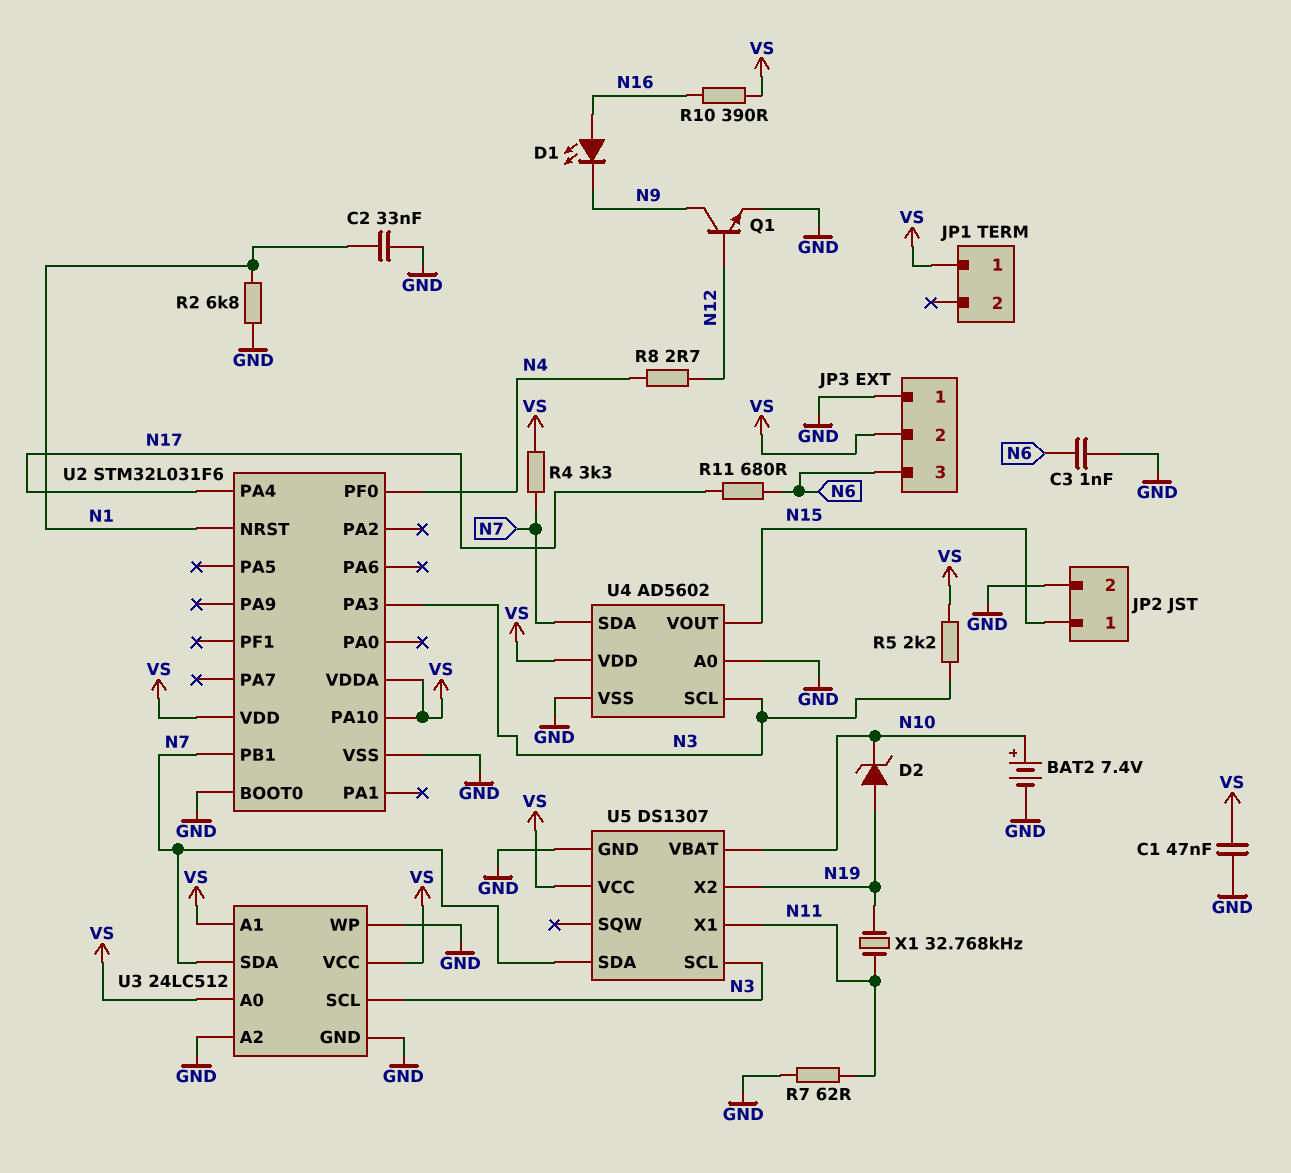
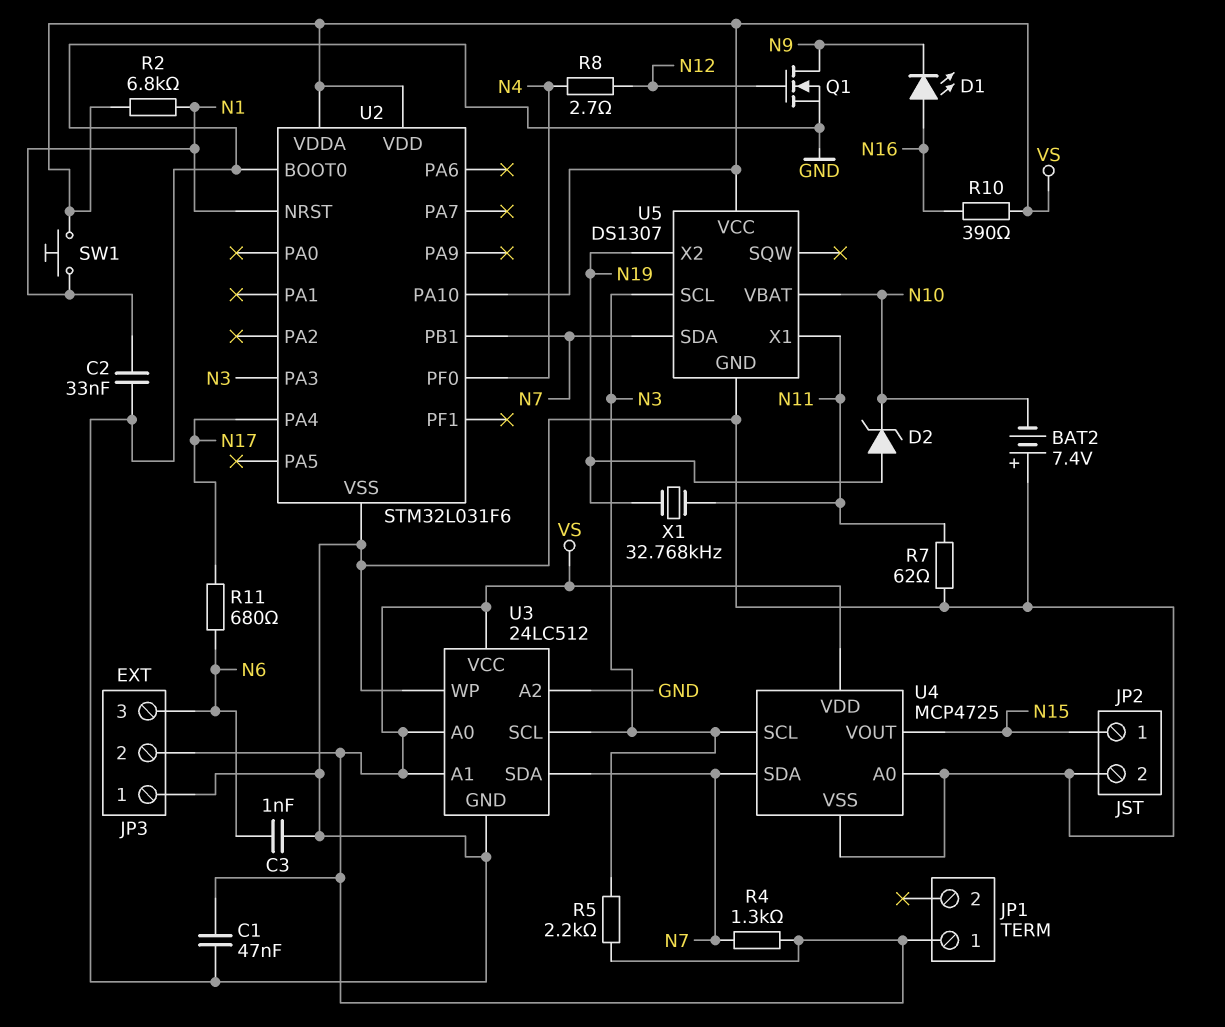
BAT2: 7.4V (plus N10, minus GND) -> 7.4V (plus GND, minus N10)
Q1: NPN (B N12, C N9, E GND) -> NMOS (G N12, D N9, S GND)
R2: 6.8k (GND, N1) -> 6.8k (N1, VS)
R4: 3.3k (N7, VS) -> 1.3k (N7, VS)
SW1: none -> button (N1, VS)
U4: AD5602 -> MCP4725

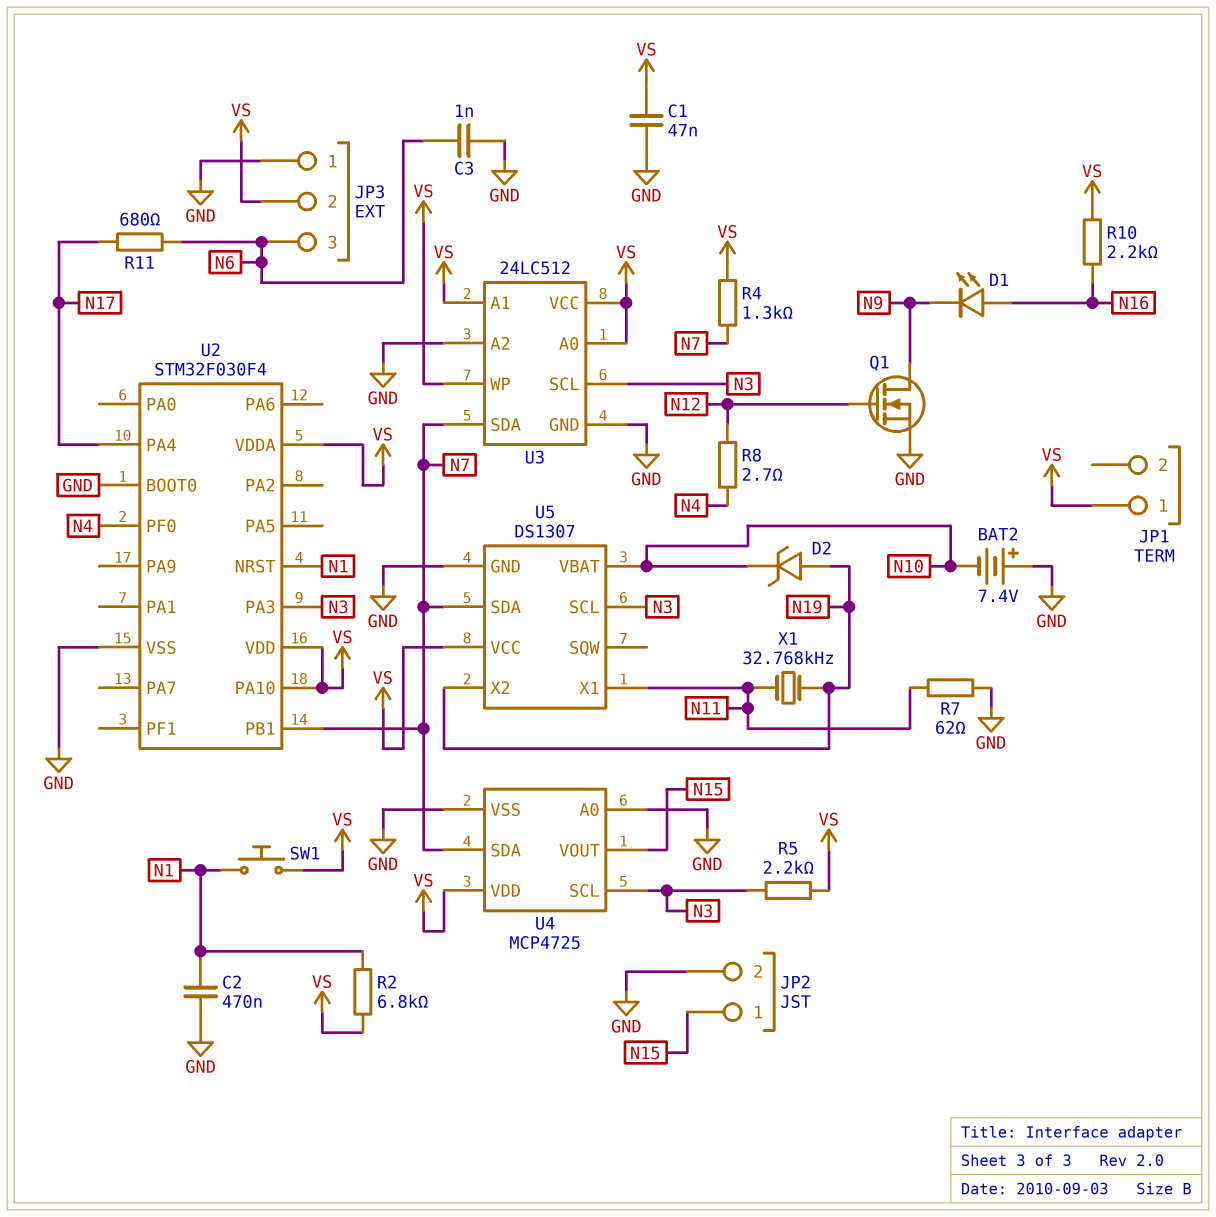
C2: 33nF (GND, N1) -> 470nF (GND, N1)
R10: 390 (N16, VS) -> 2.2k (N16, VS)
U2: STM32L031F6 -> STM32F030F4
U3 pin WP: GND -> VS

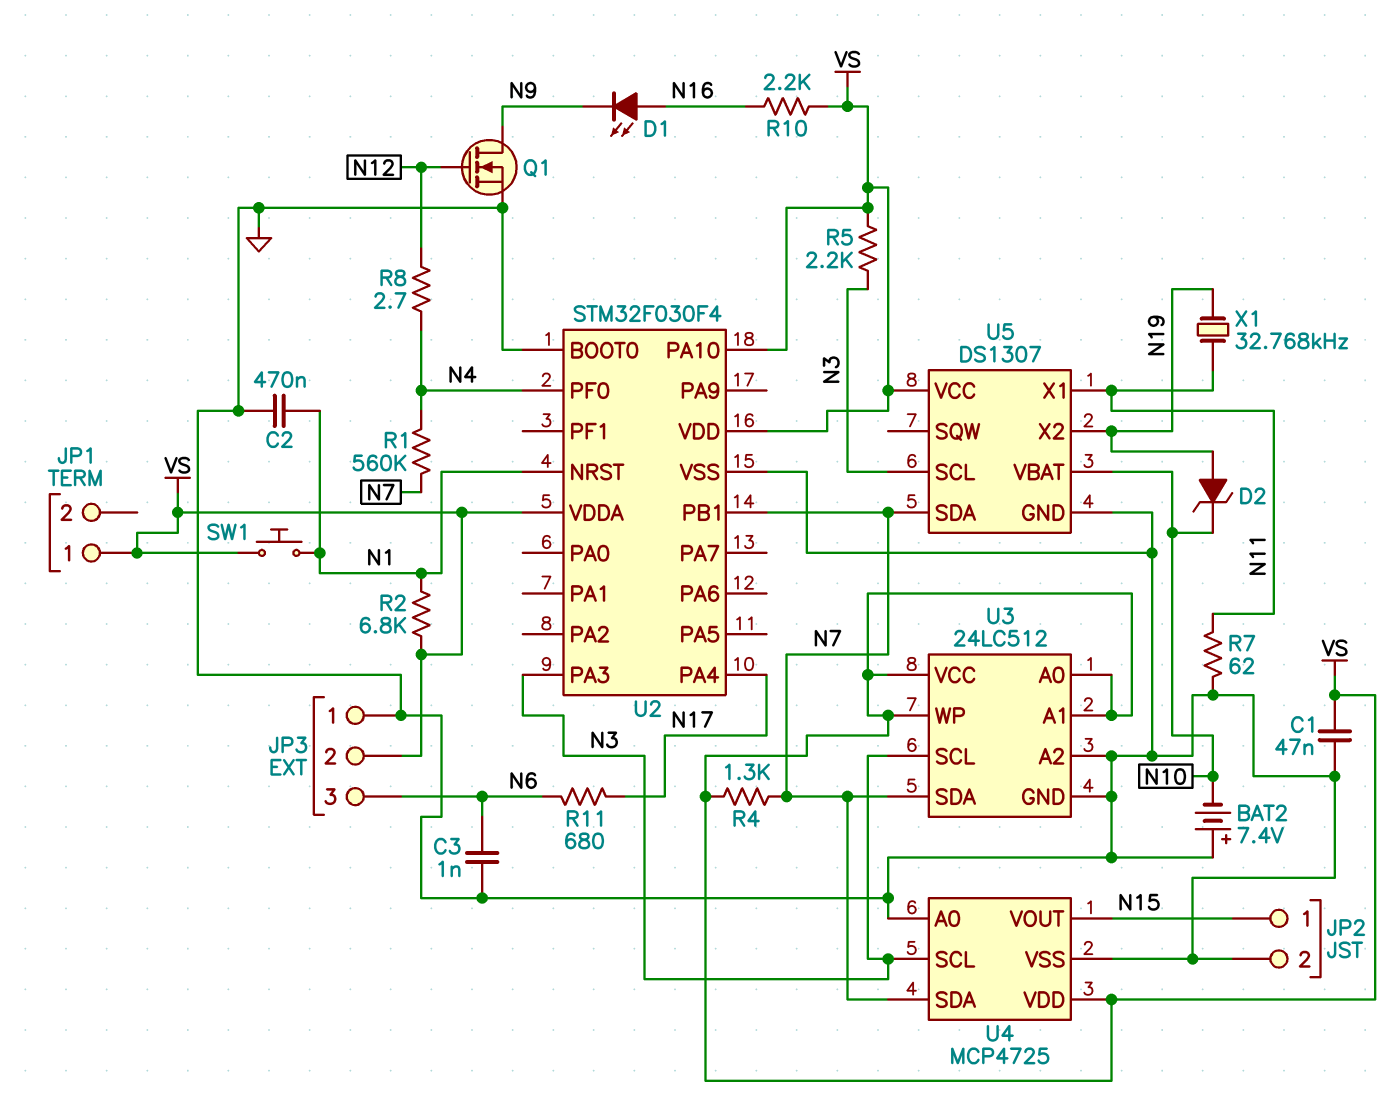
R1: none -> 560k (N4, N7)

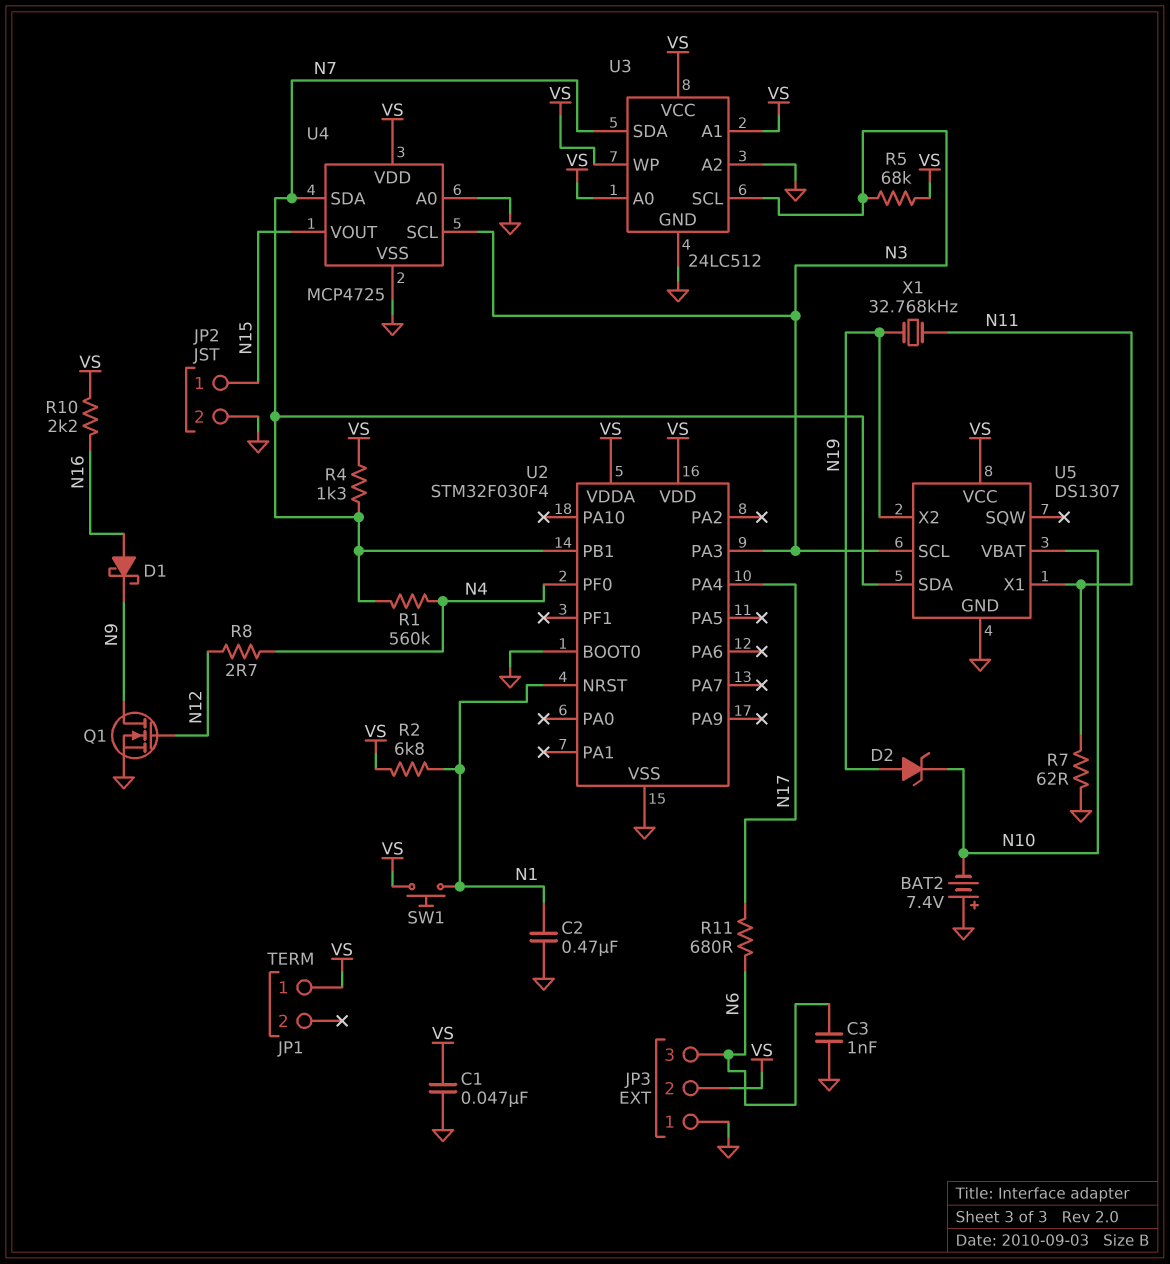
D1: LED (A N16, K N9) -> schottky (A N16, K N9)
R5: 2.2k (N3, VS) -> 68k (N3, VS)
U2 pin PA10: VS -> none

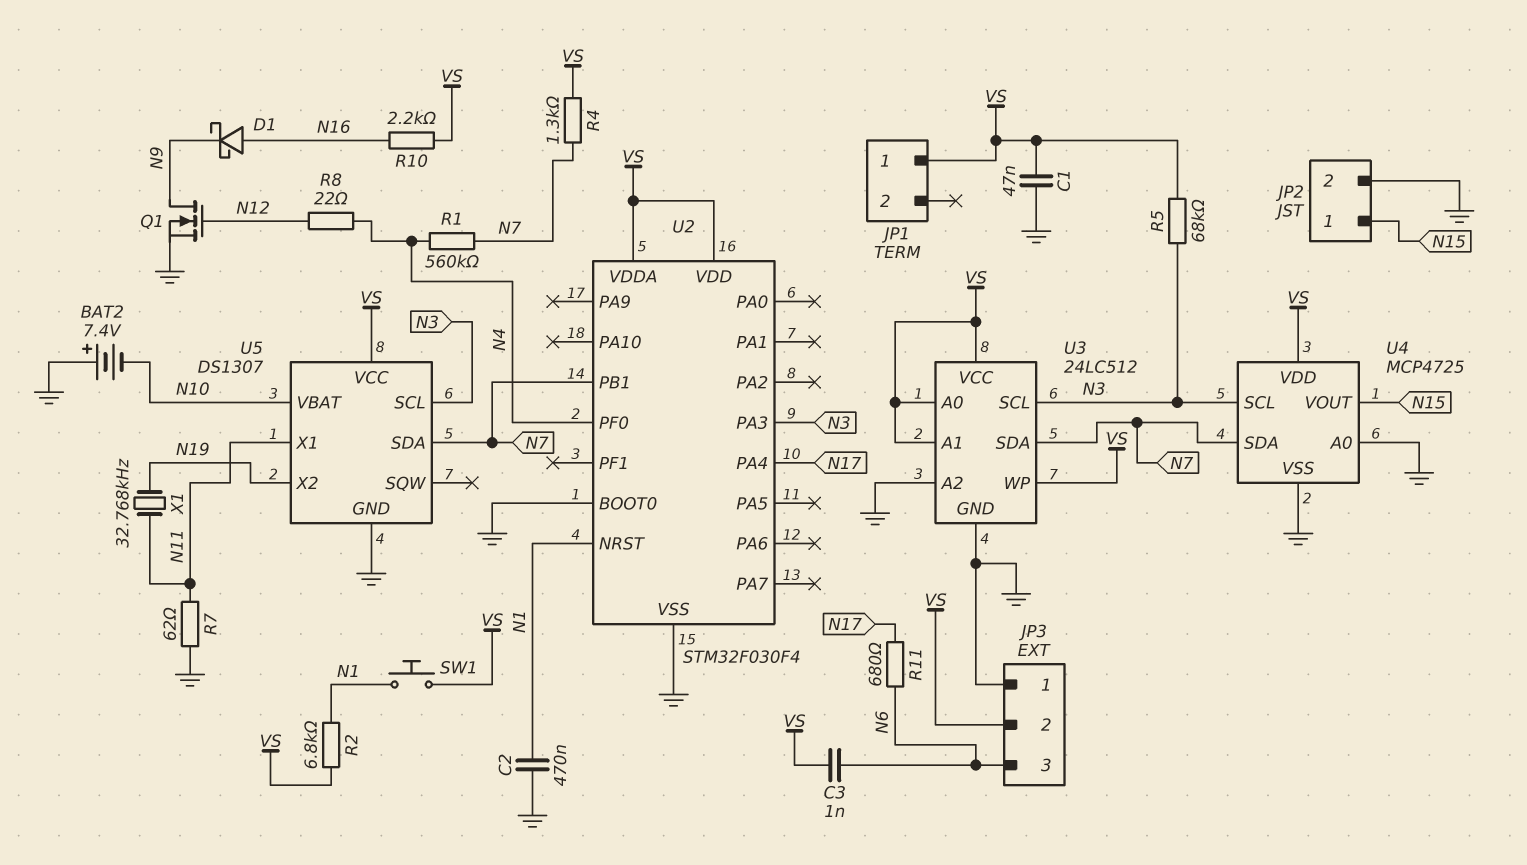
C3: 1nF (GND, N6) -> 1nF (N6, VS)
D2: zener (A N19, K N10) -> none
R8: 2.7 (N4, N12) -> 22 (N4, N12)

